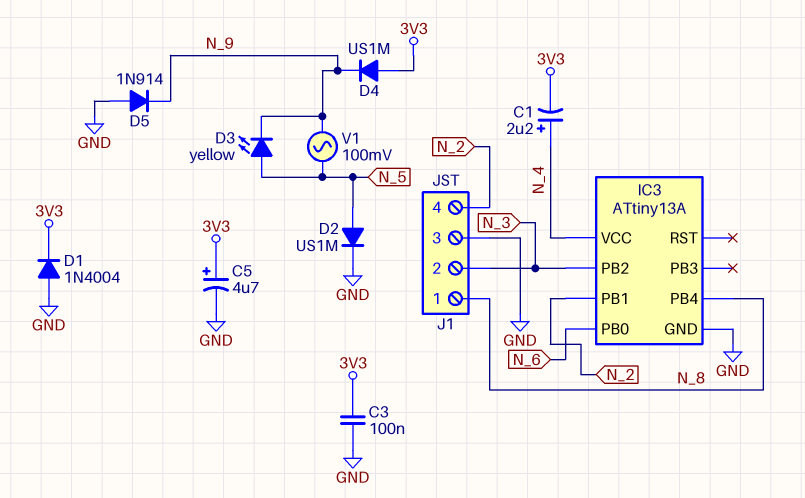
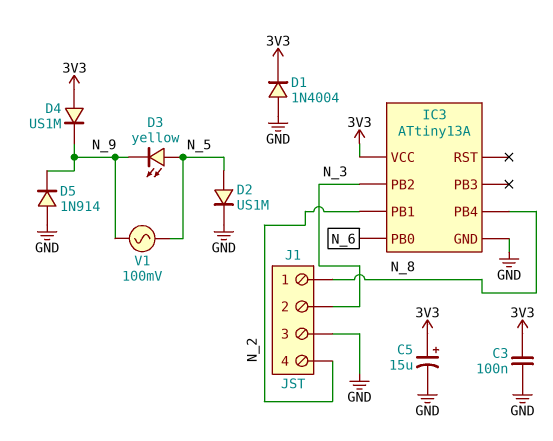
C1: 2.2uF (plus N_4, minus 3V3) -> none
C5: 4.7uF (plus 3V3, minus GND) -> 15uF (plus 3V3, minus GND)
IC3 pin VCC: N_4 -> 3V3

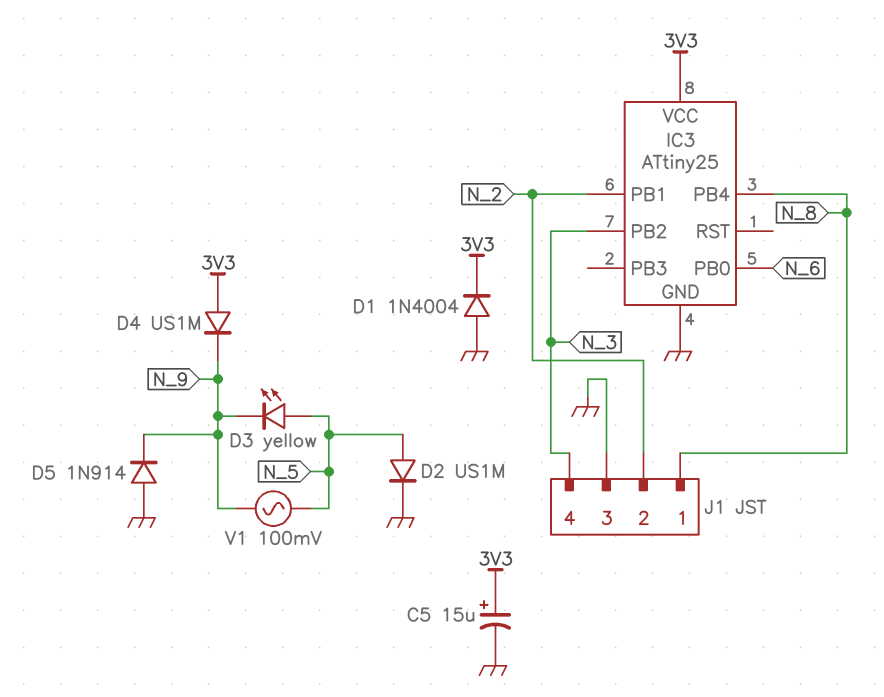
C3: 100nF (3V3, GND) -> none
IC3: ATtiny13A -> ATtiny25
J1 pin 2: N_3 -> N_2
J1 pin 4: N_2 -> N_3

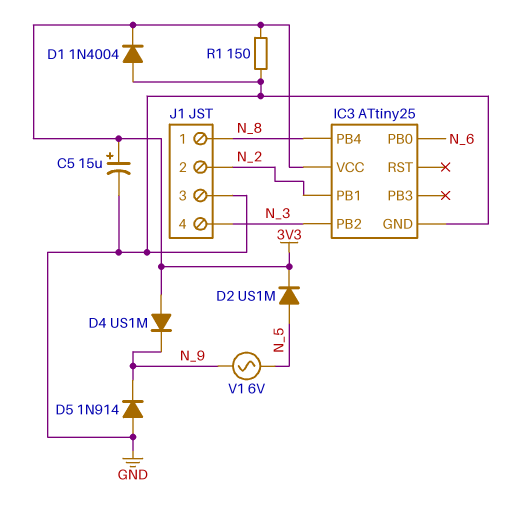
D2: diode US1M (A N_5, K GND) -> diode US1M (A N_5, K 3V3)
D3: LED yellow (A N_5, K N_9) -> none
R1: none -> 150 (3V3, GND)
V1: AC 100mV (N_5, N_9) -> AC 6V (N_5, N_9)

